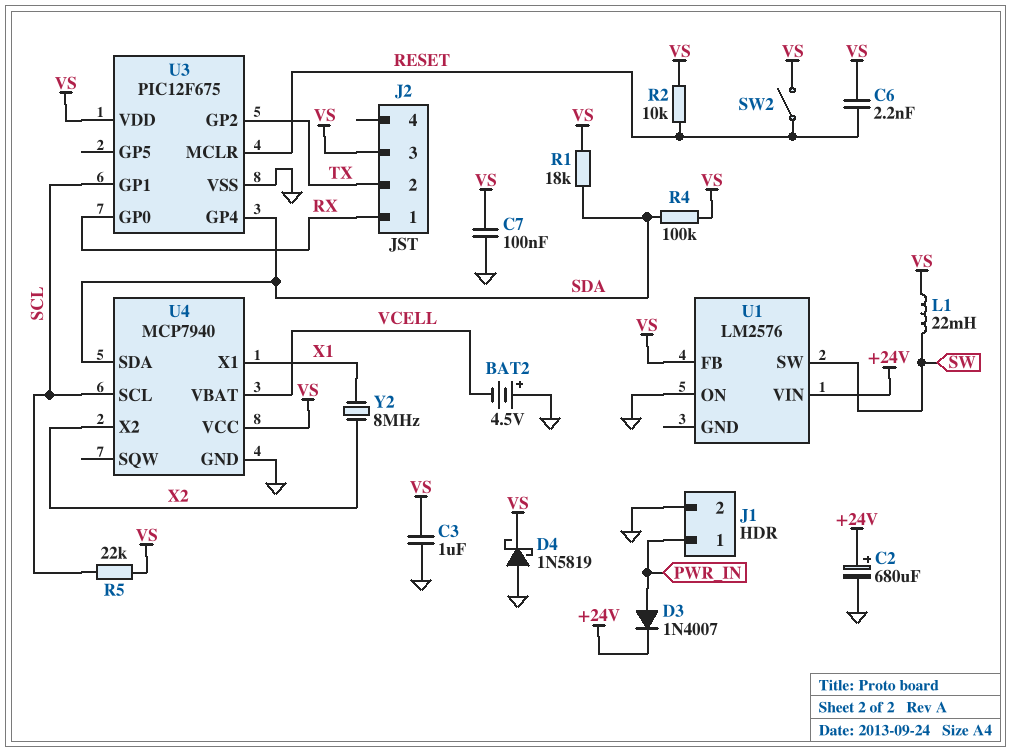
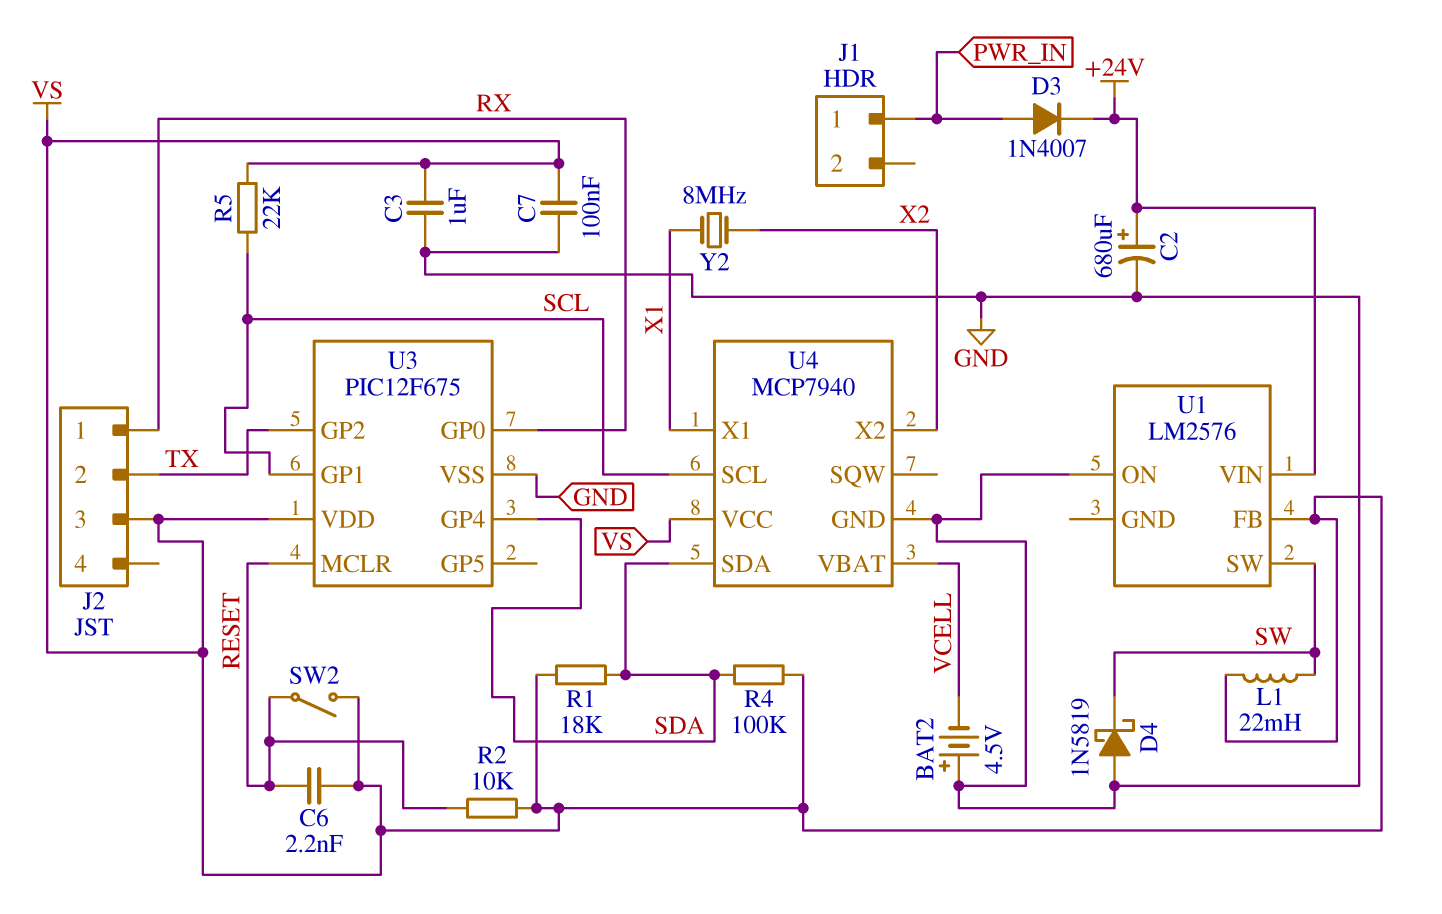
D4: schottky 1N5819 (A GND, K VS) -> schottky 1N5819 (A GND, K SW)
J1 pin 2: GND -> none

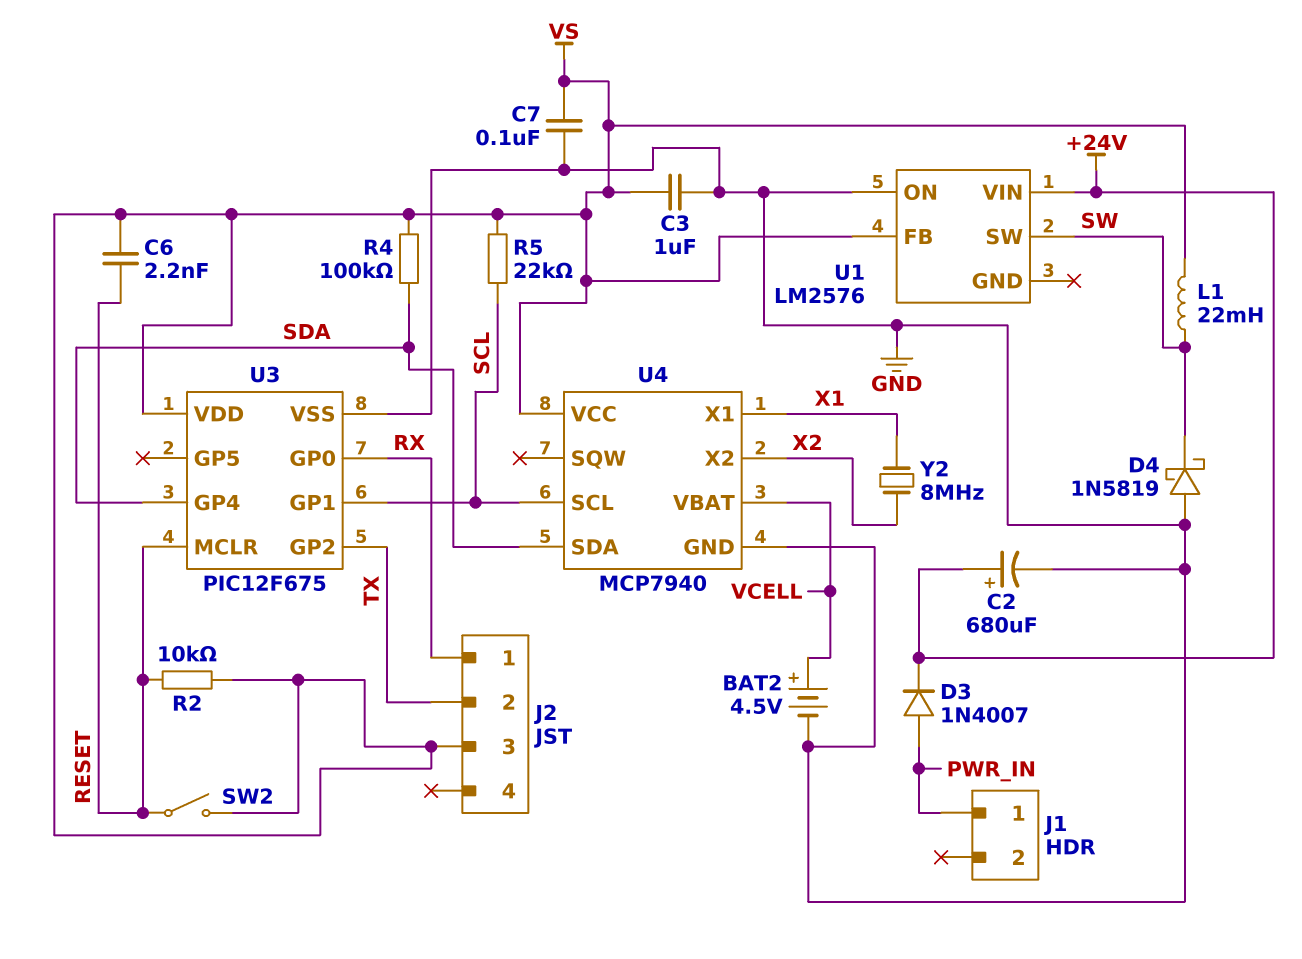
BAT2: 4.5V (plus GND, minus VCELL) -> 4.5V (plus VCELL, minus GND)
R1: 18k (SDA, VS) -> none

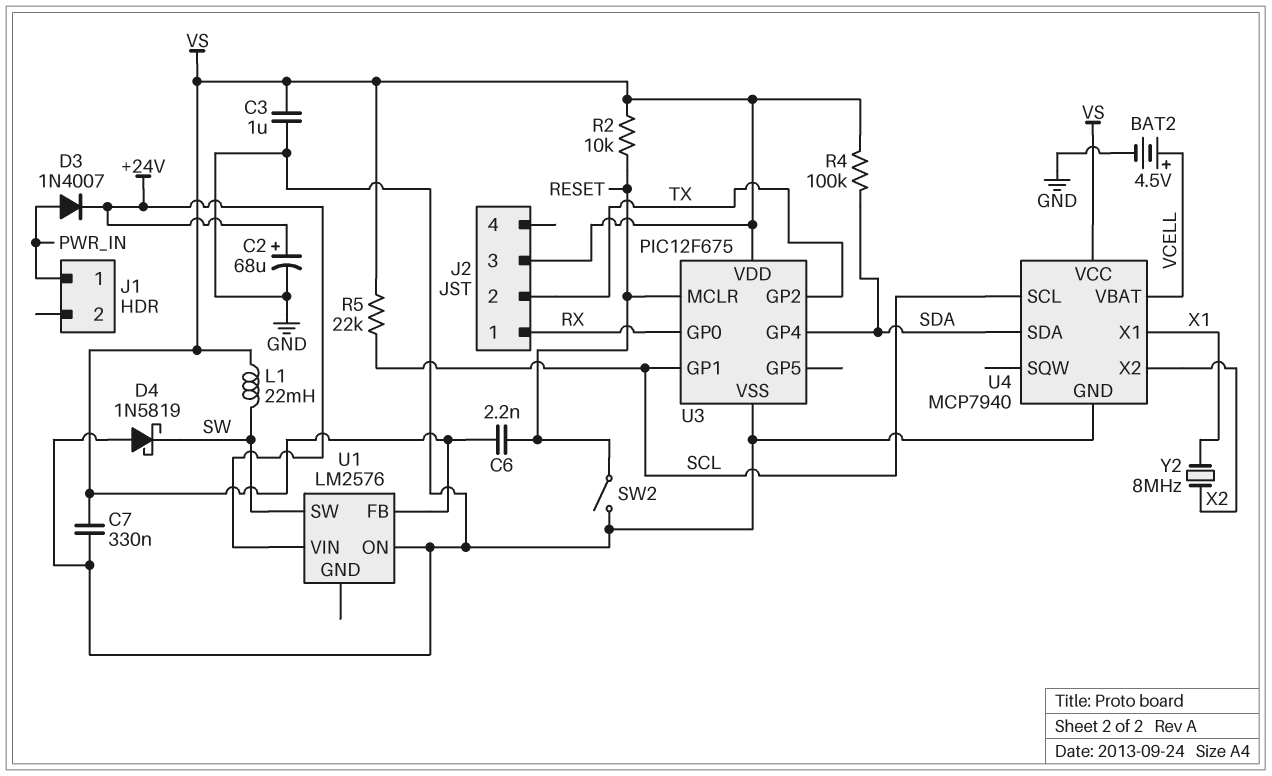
C2: 680uF (plus +24V, minus GND) -> 68uF (plus +24V, minus GND)
C7: 100nF (GND, VS) -> 330nF (GND, VS)
SW2: switch (RESET, VS) -> switch (GND, RESET)

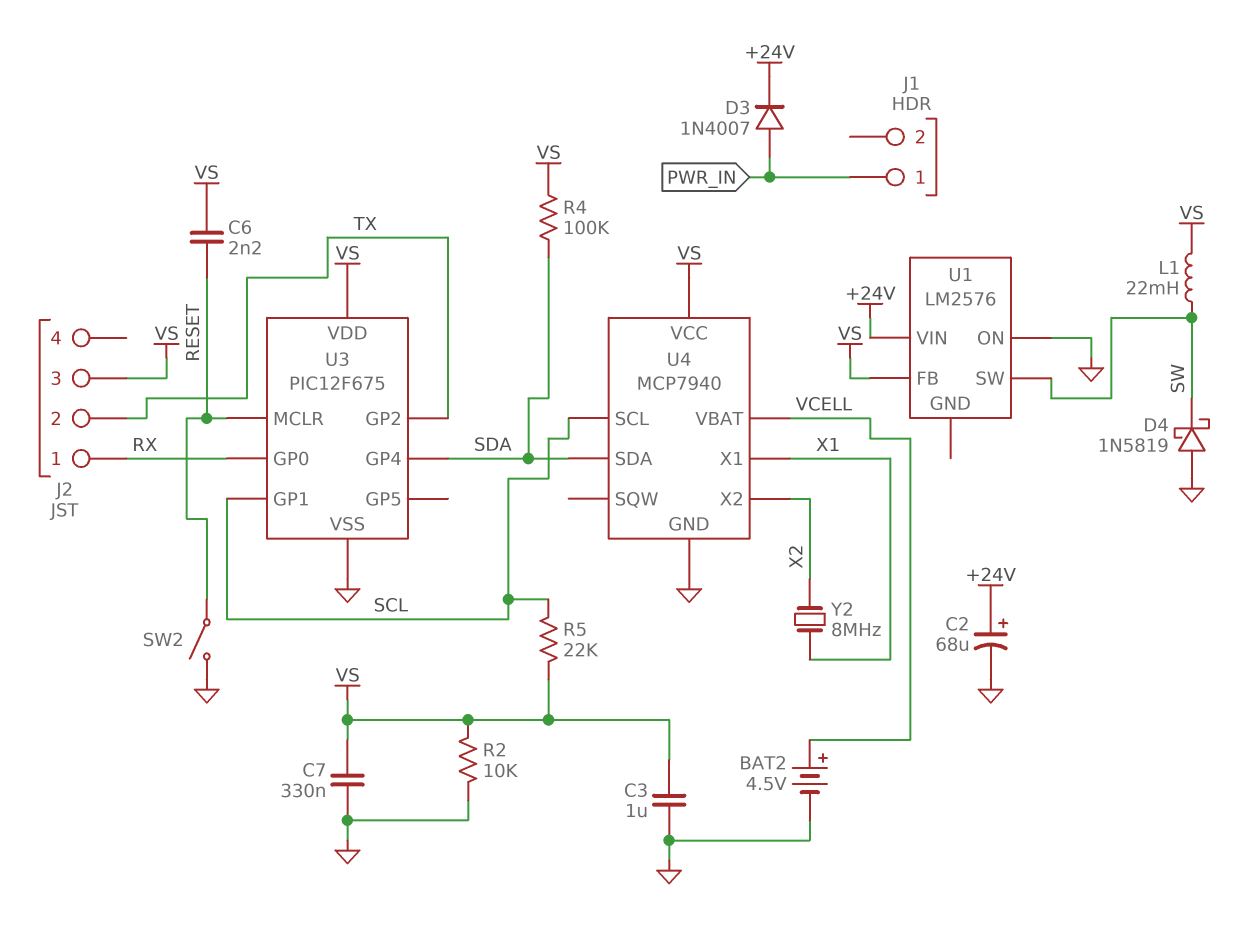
R2: 10k (RESET, VS) -> 10k (GND, VS)

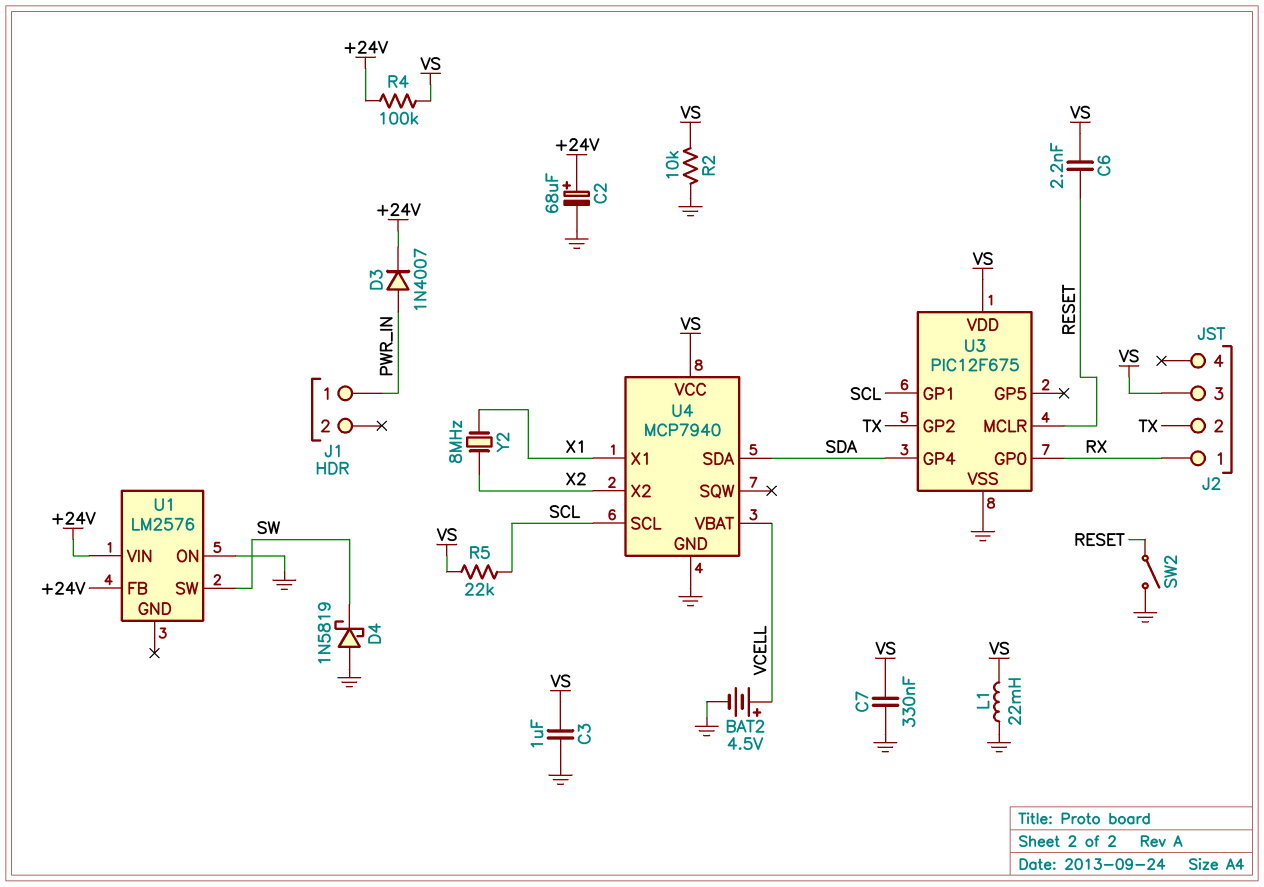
L1: 22mH (SW, VS) -> 22mH (GND, VS)
R4: 100k (SDA, VS) -> 100k (+24V, VS)
U1 pin FB: VS -> +24V

